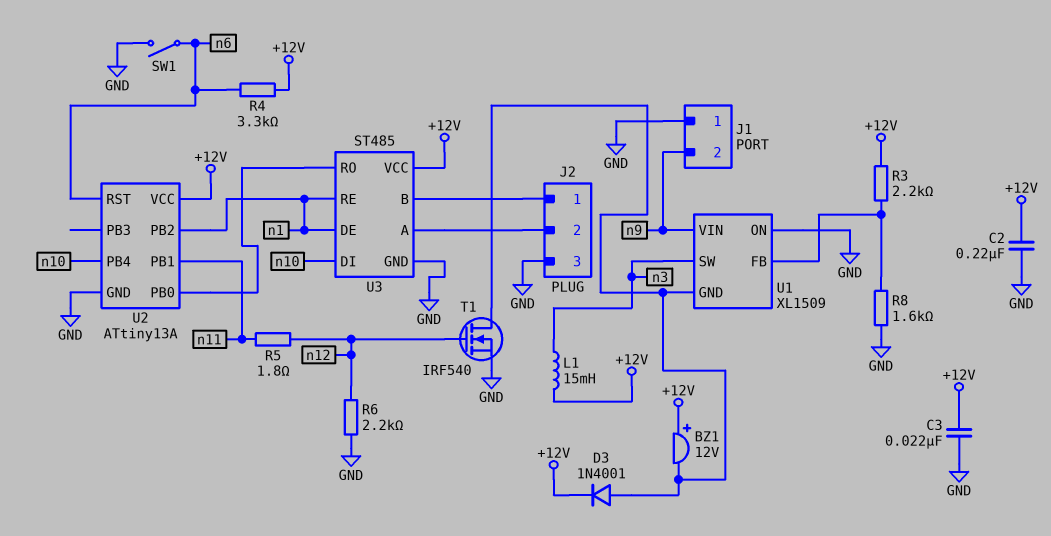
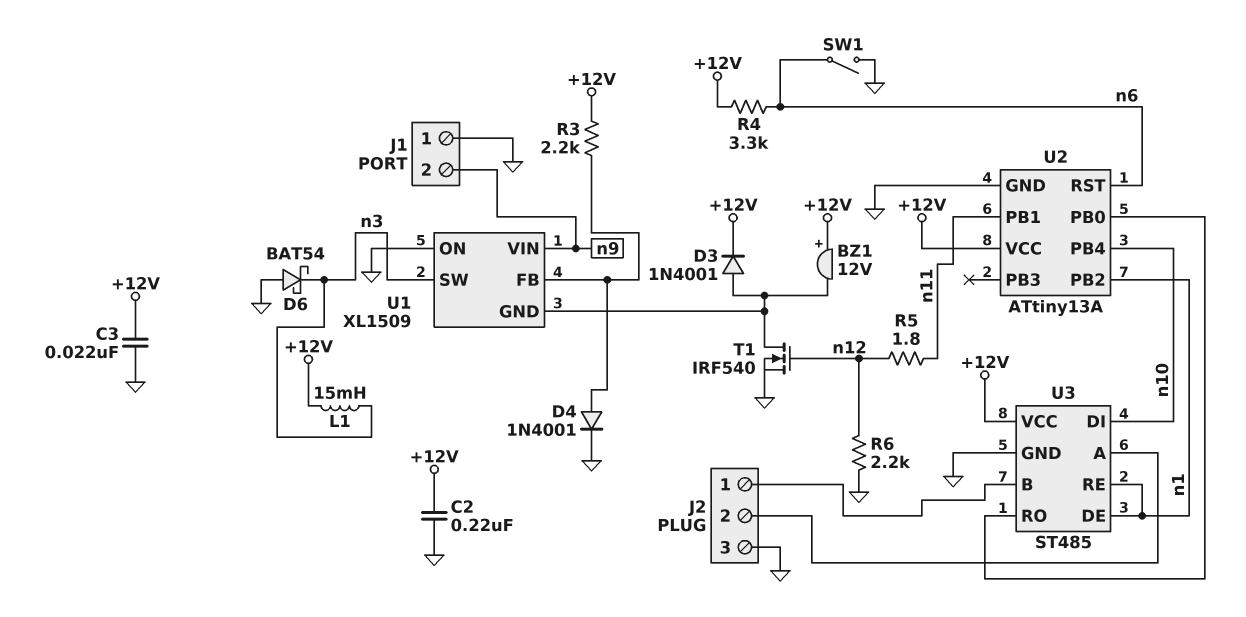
D4: none -> diode 1N4001 (A U1/FB, K GND)
D6: none -> schottky BAT54 (A GND, K n3)
R8: 1.6k (GND, U1/FB) -> none

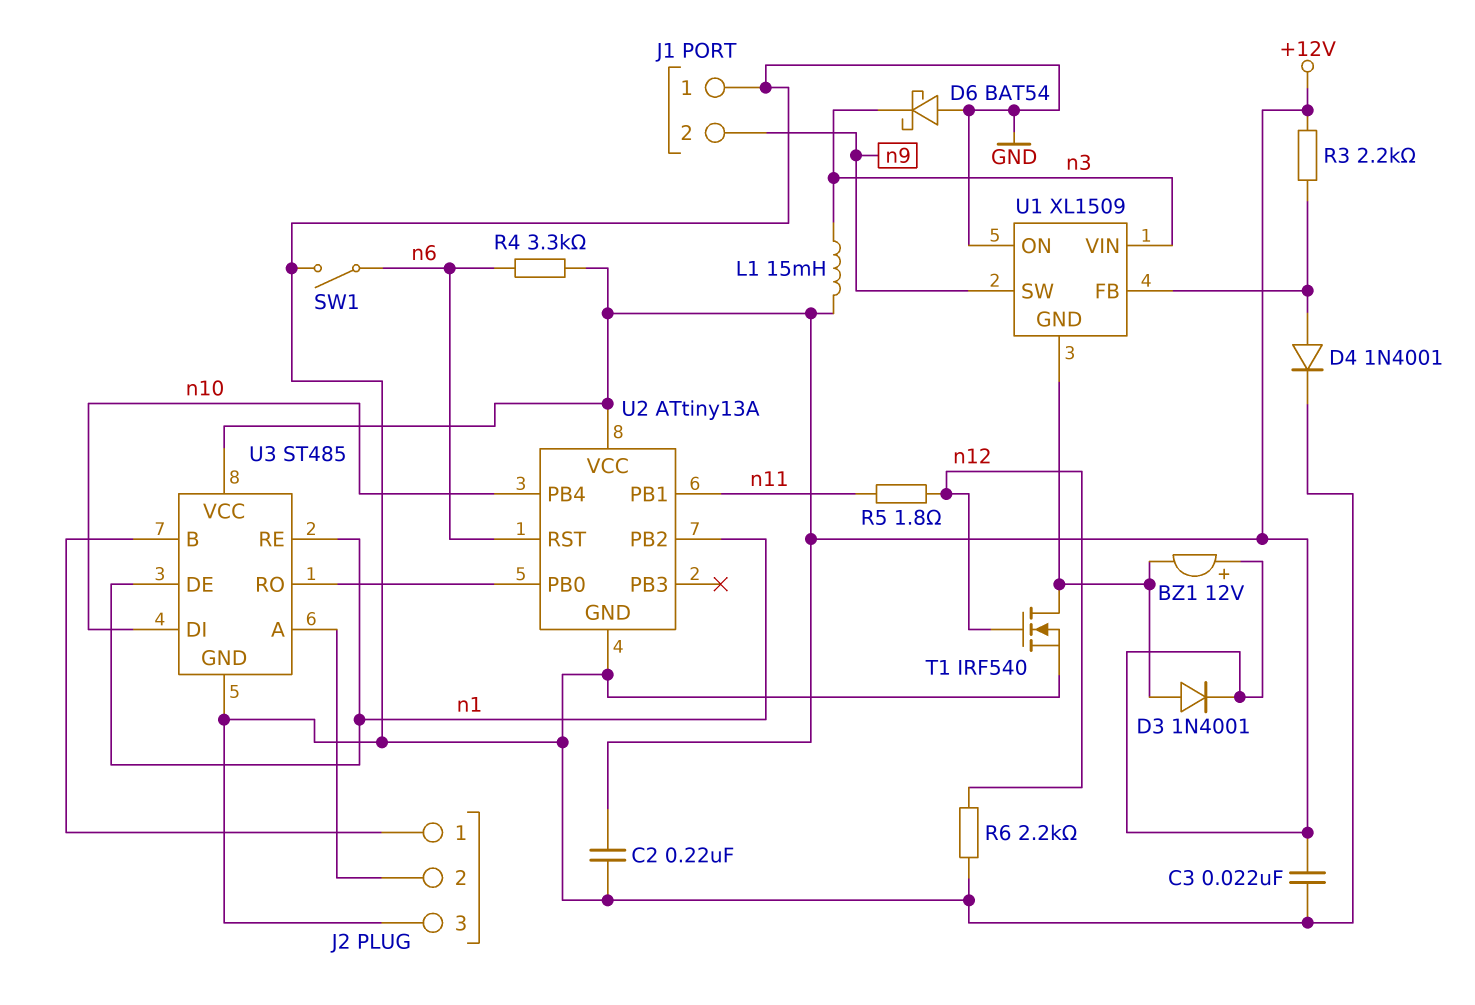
U1 pin SW: n3 -> n9
U1 pin VIN: n9 -> n3

